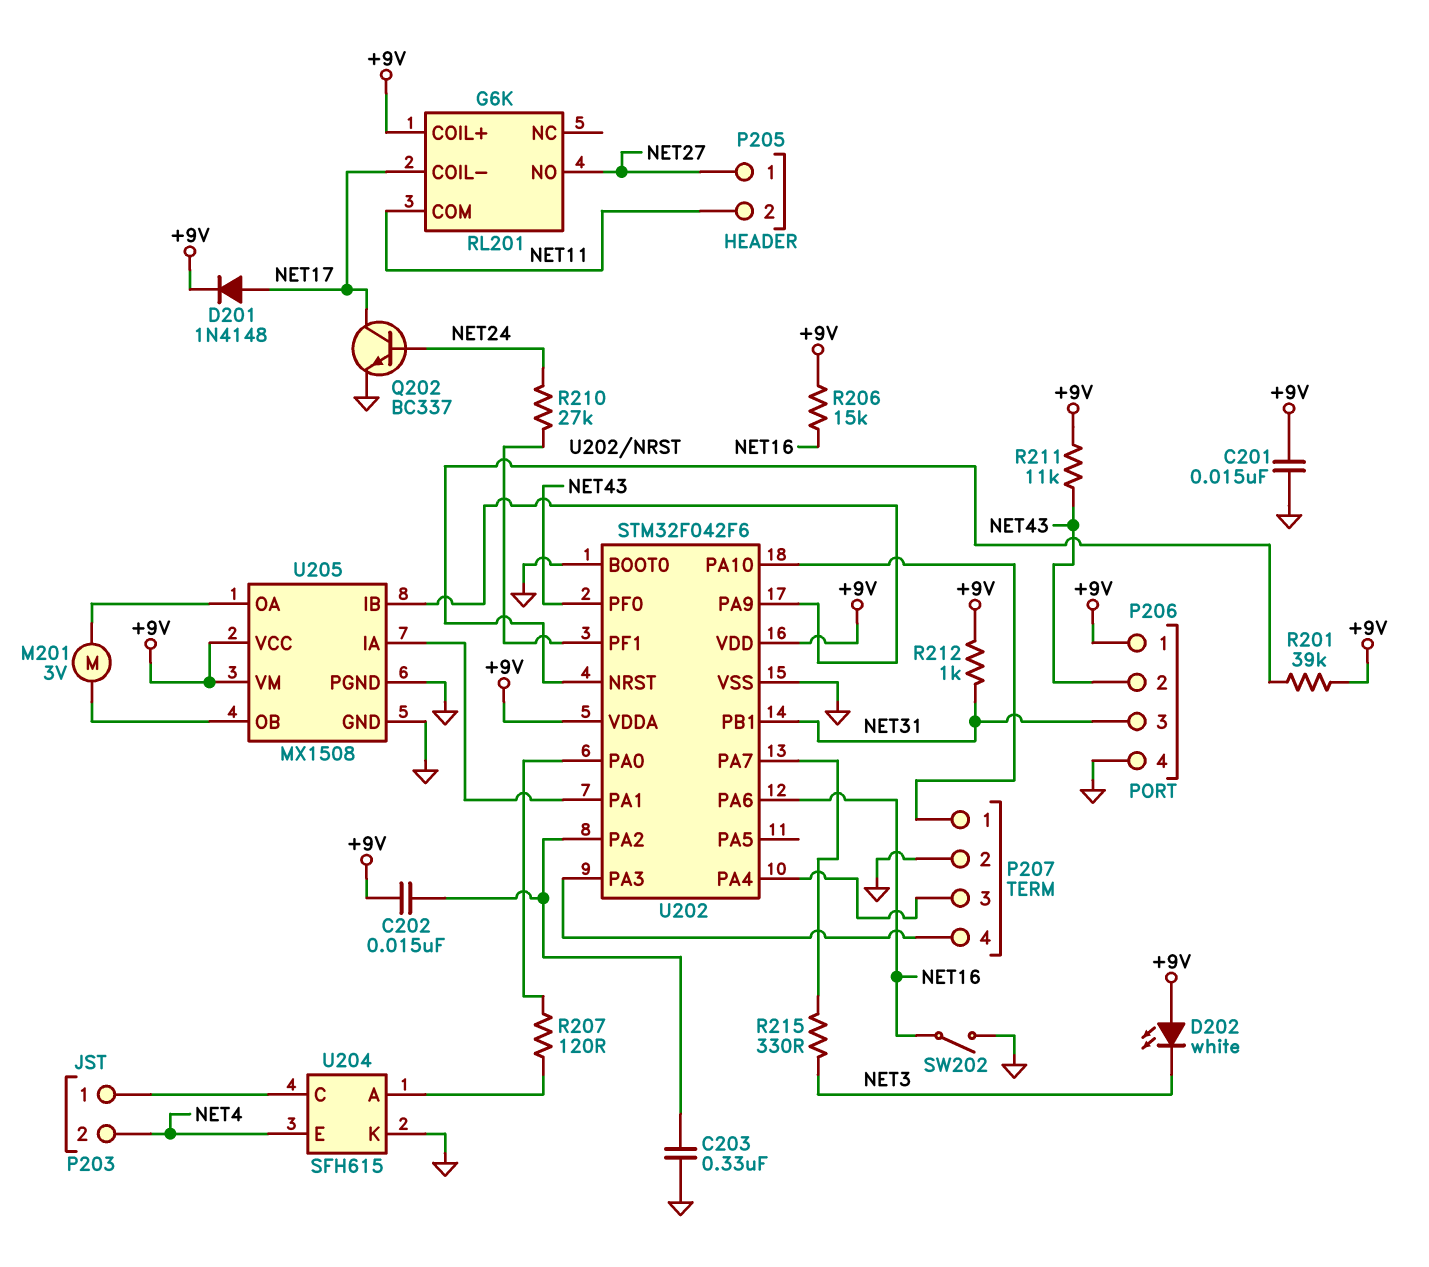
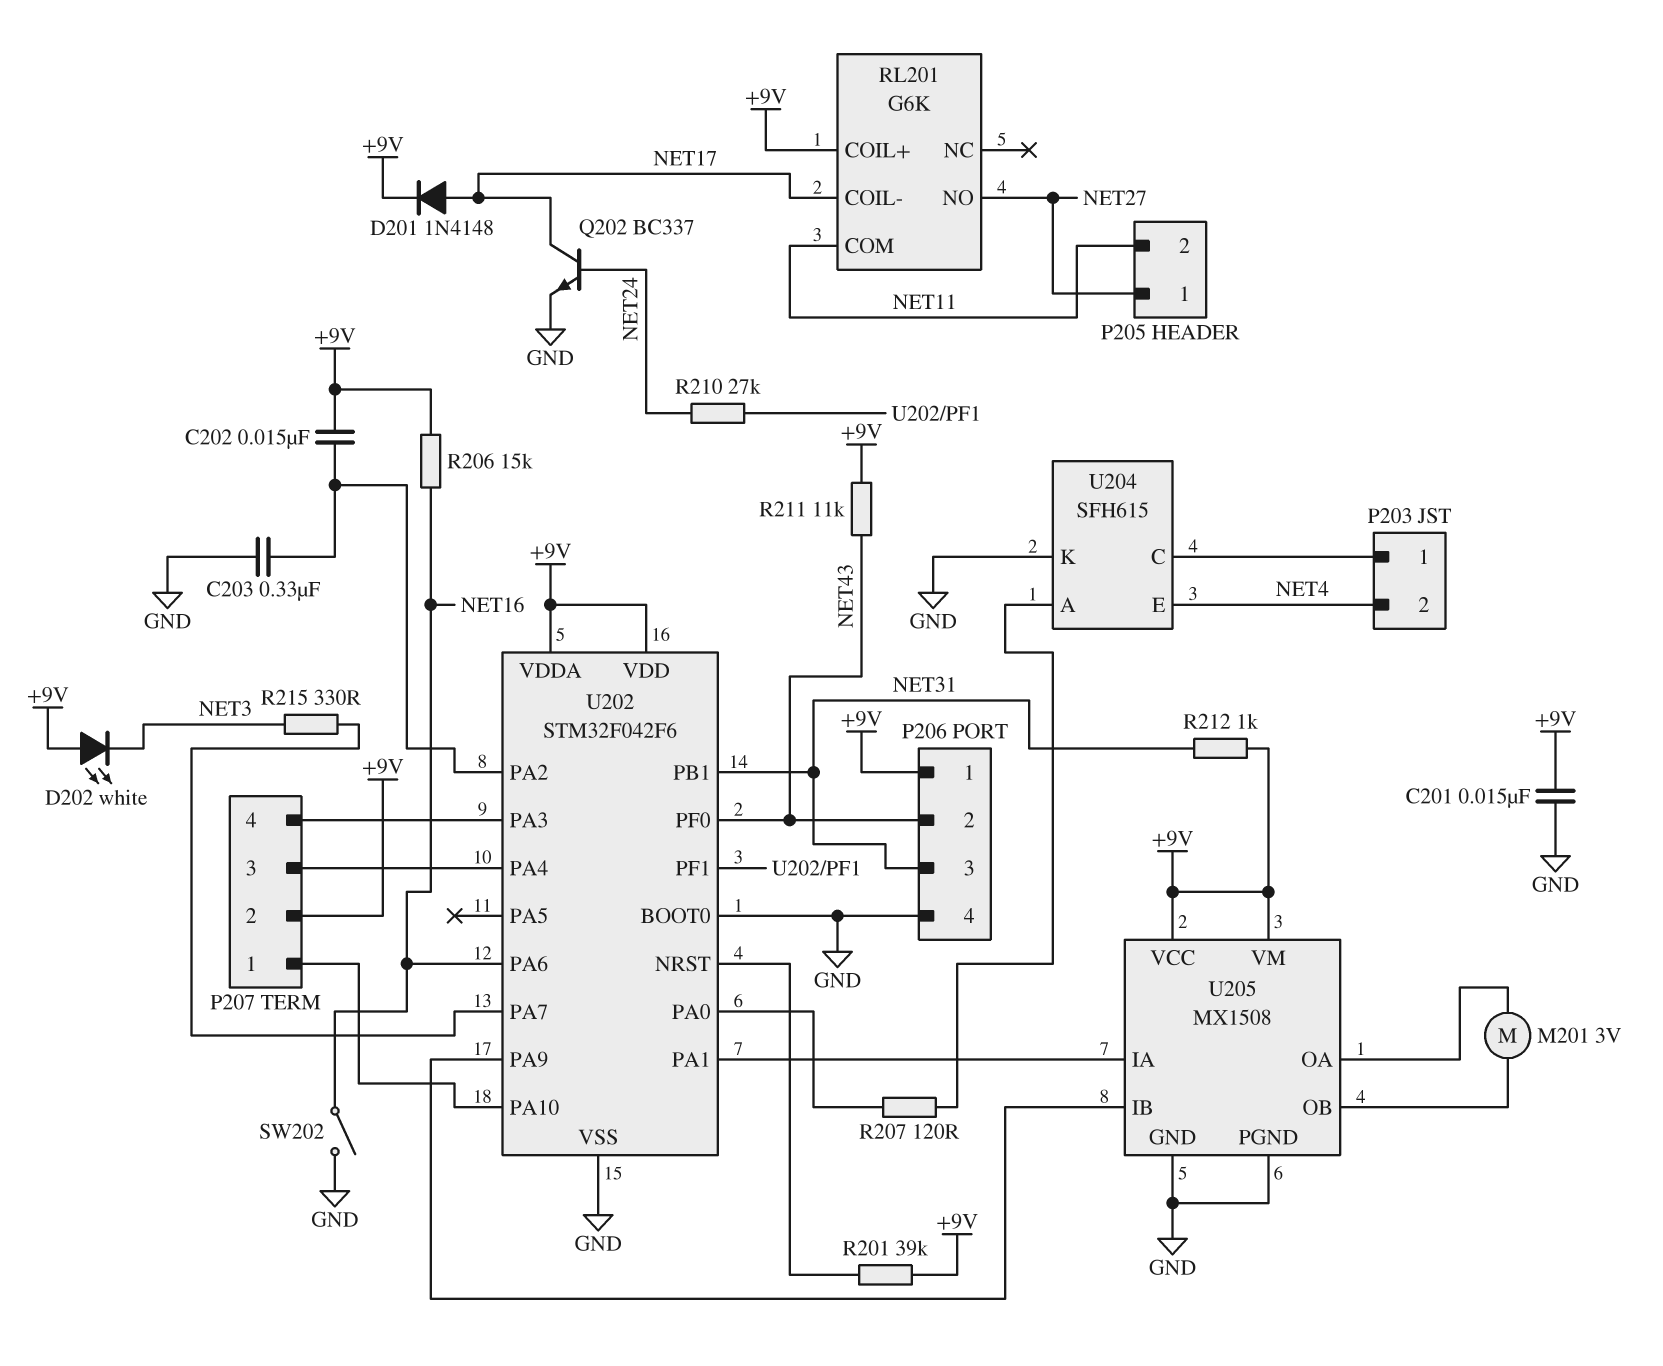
P207 pin 2: GND -> +9V

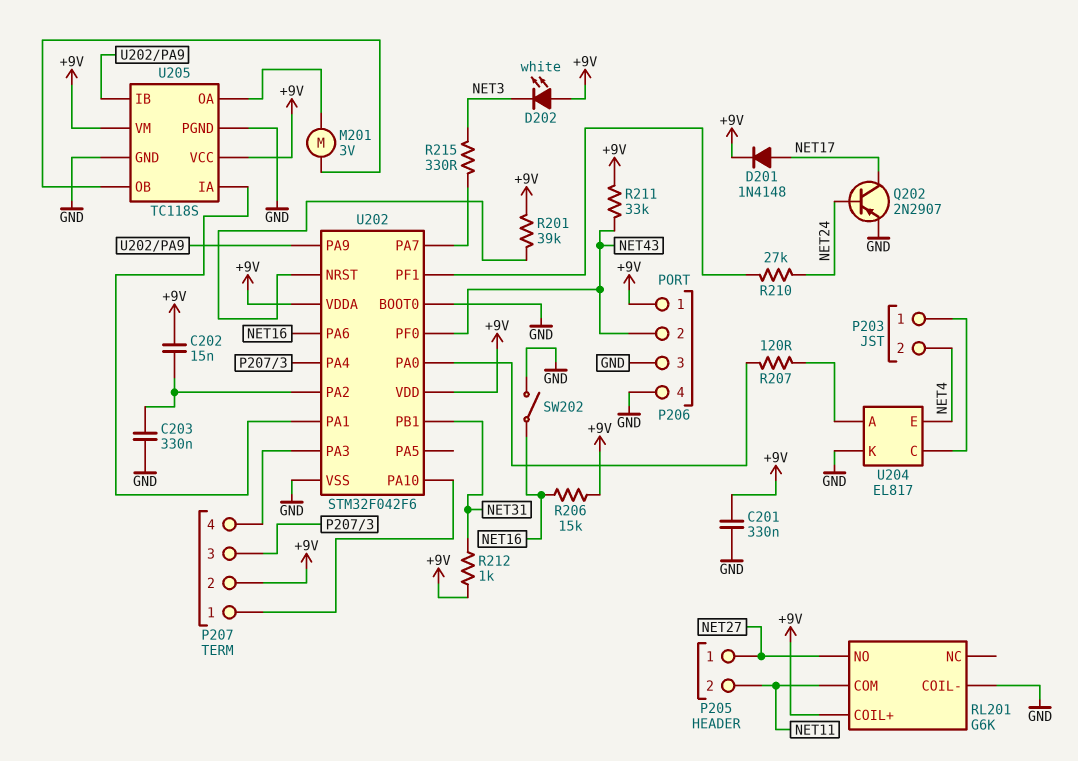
C201: 15nF (+9V, GND) -> 330nF (+9V, GND)
P206 pin 3: NET31 -> GND
Q202: NPN BC337 (B NET24, C NET17, E GND) -> PNP 2N2907 (B NET24, C NET17, E GND)
R211: 11k (+9V, NET43) -> 33k (+9V, NET43)
RL201 pin COIL-: NET17 -> GND
U204: SFH615 -> EL817
U205: MX1508 -> TC118S

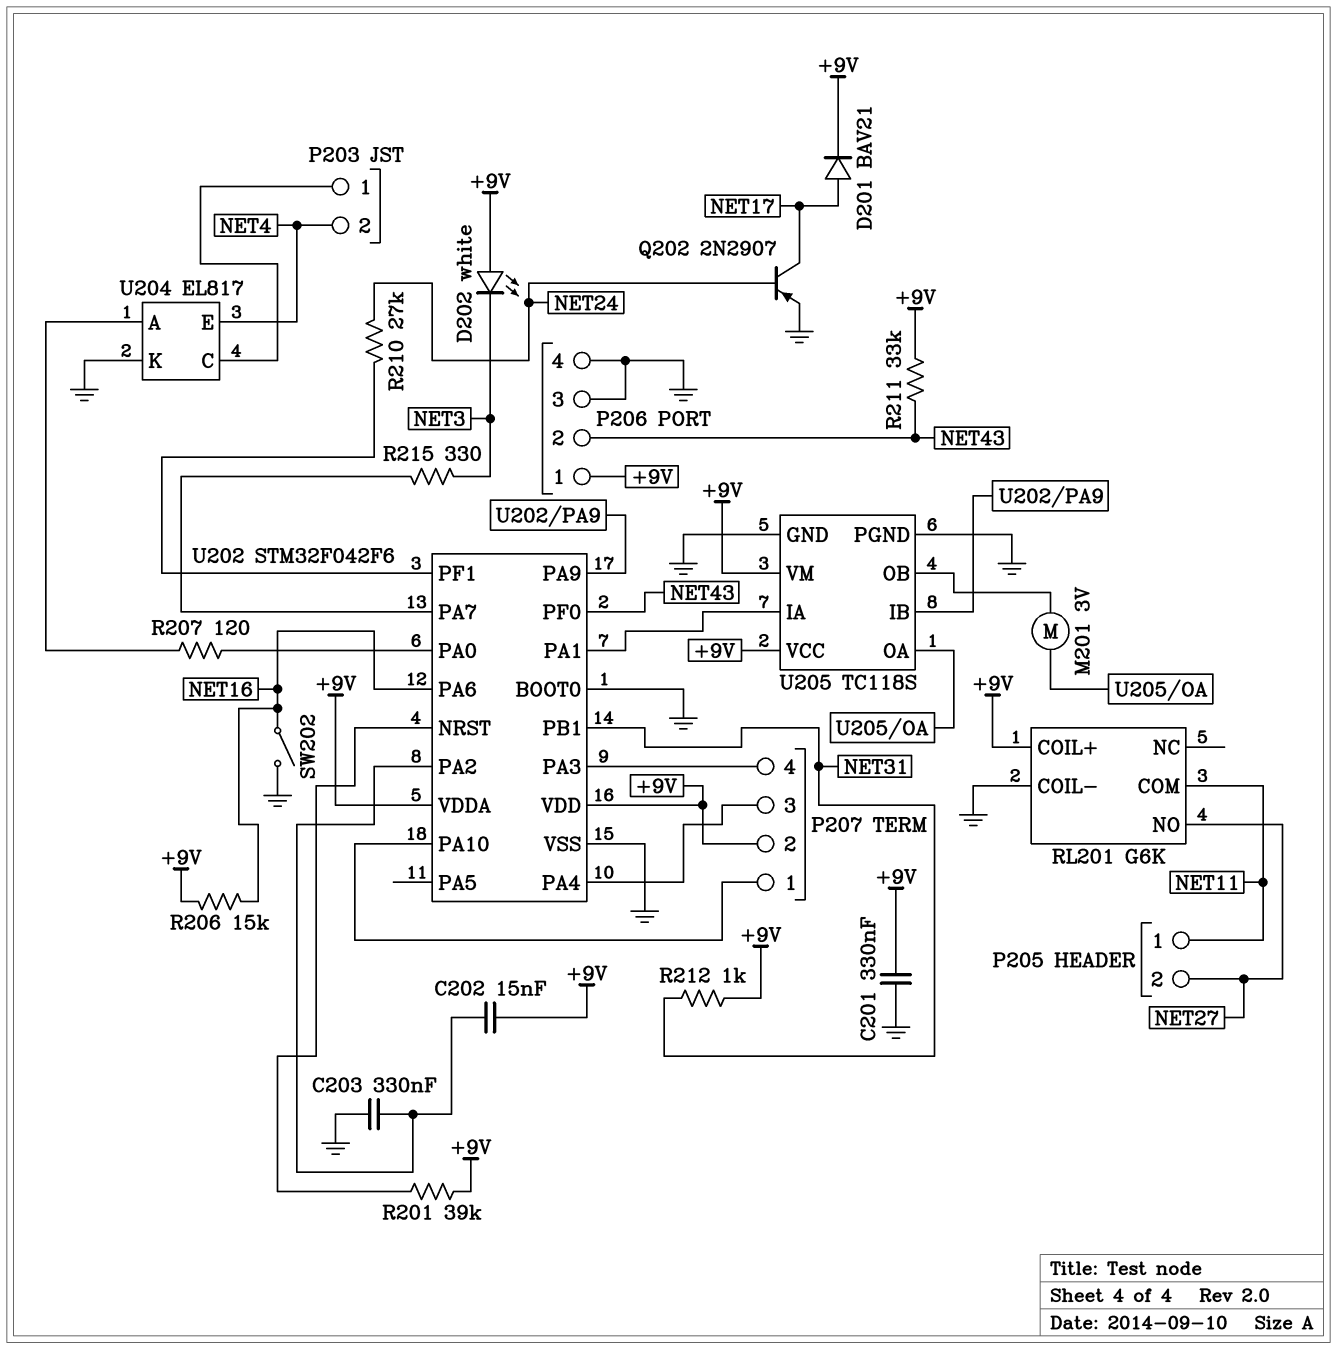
D201: diode 1N4148 (A NET17, K +9V) -> diode BAV21 (A NET17, K +9V)
P205 pin 1: NET27 -> NET11
P205 pin 2: NET11 -> NET27

